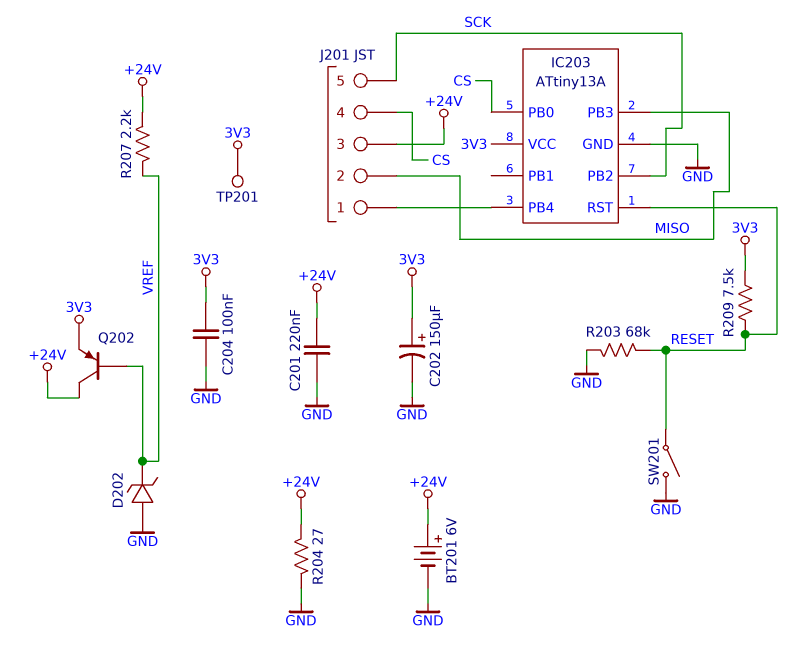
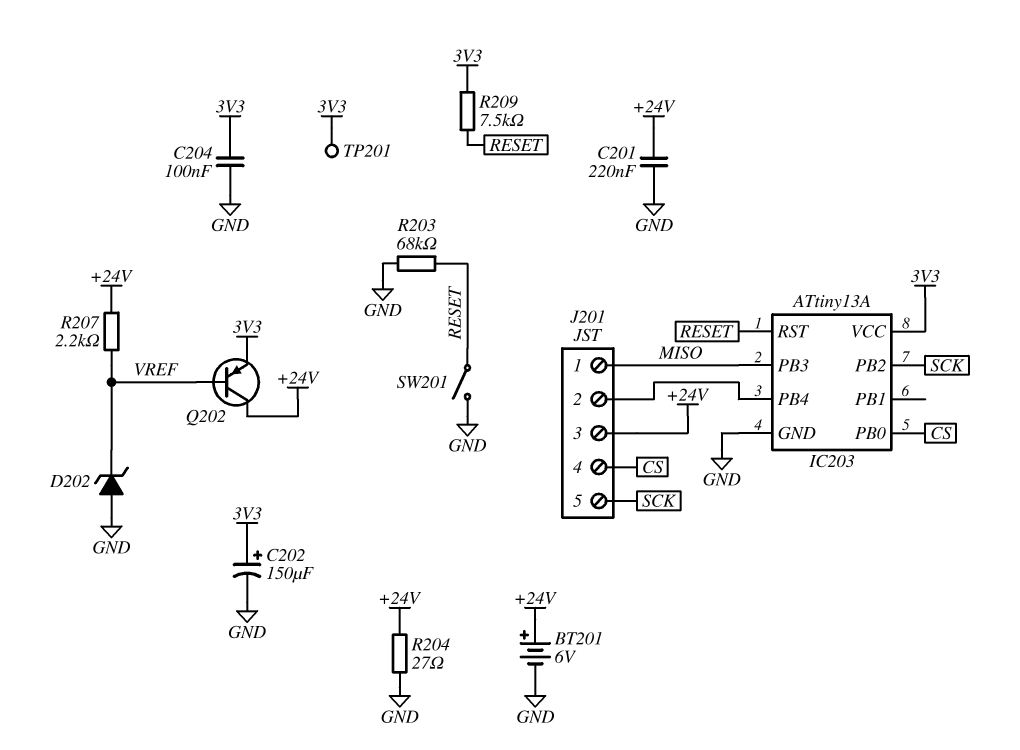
J201 pin 1: IC203/PB4 -> MISO
J201 pin 2: MISO -> IC203/PB4

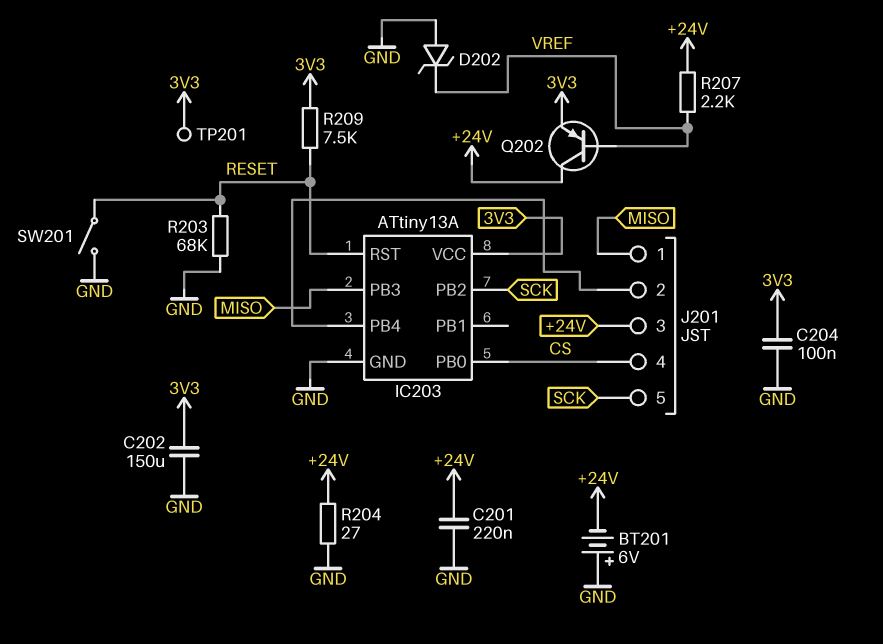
BT201: 6V (plus +24V, minus GND) -> 6V (plus GND, minus +24V)
C202: 150uF (plus 3V3, minus GND) -> 150uF (3V3, GND)

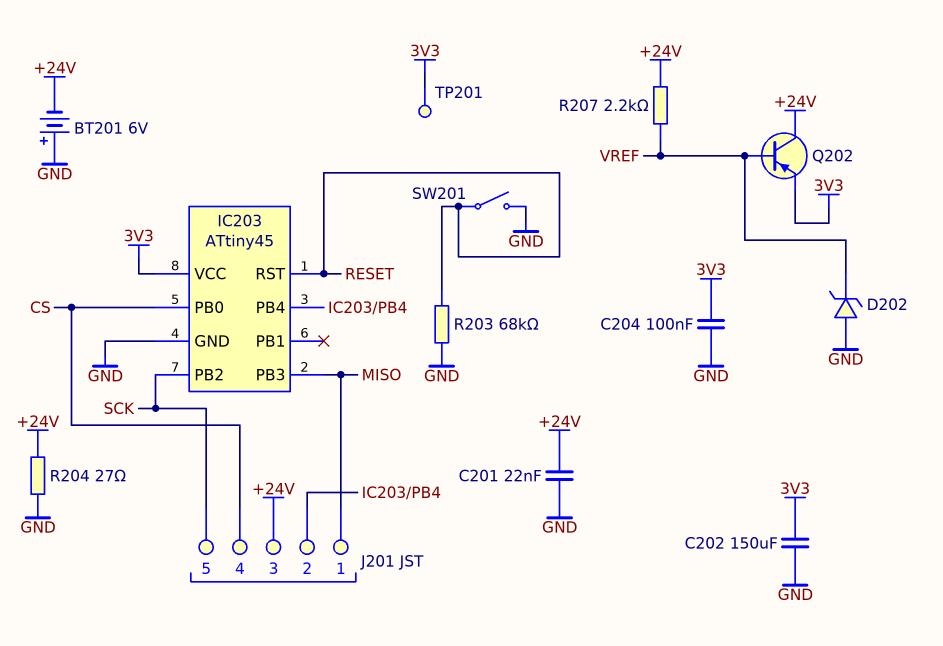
C201: 220nF (+24V, GND) -> 22nF (+24V, GND)
IC203: ATtiny13A -> ATtiny45
R209: 7.5k (3V3, RESET) -> none

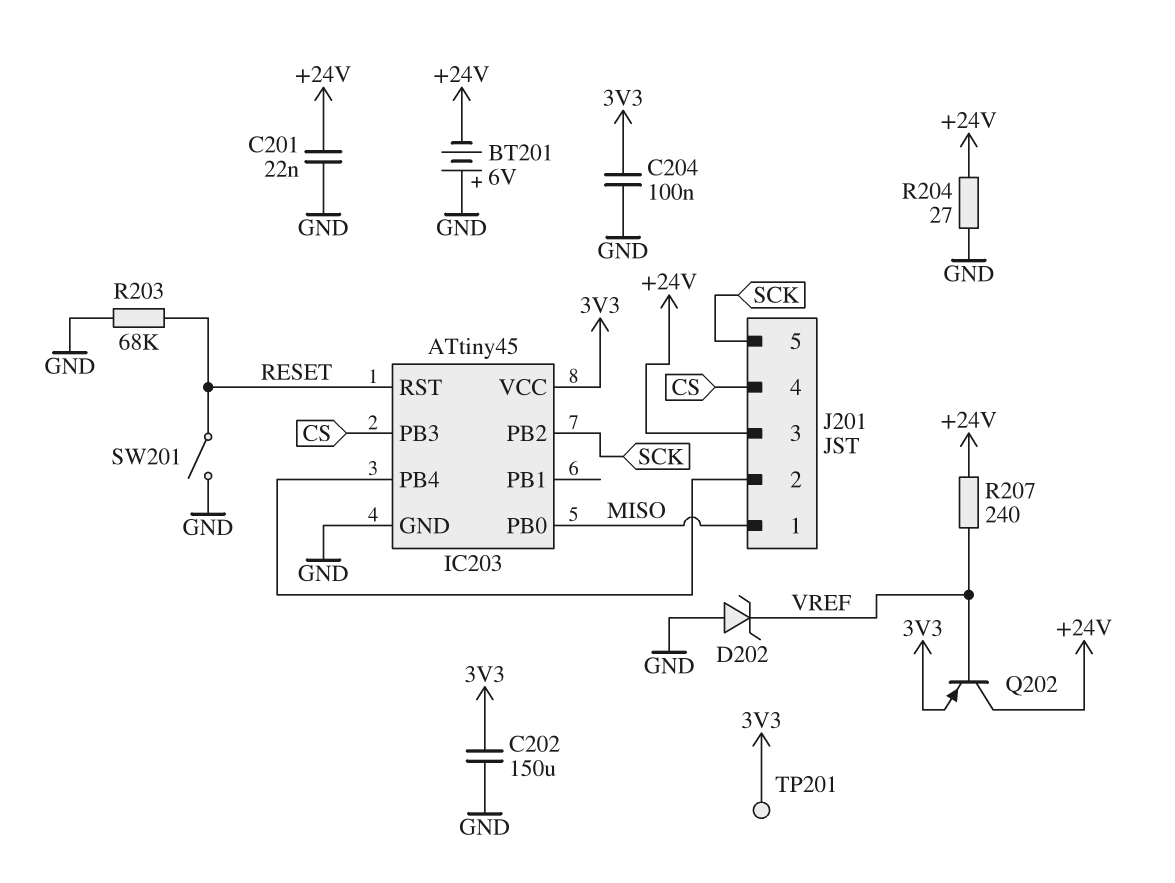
IC203 pin PB0: CS -> MISO
IC203 pin PB3: MISO -> CS
R207: 2.2k (+24V, VREF) -> 240 (+24V, VREF)

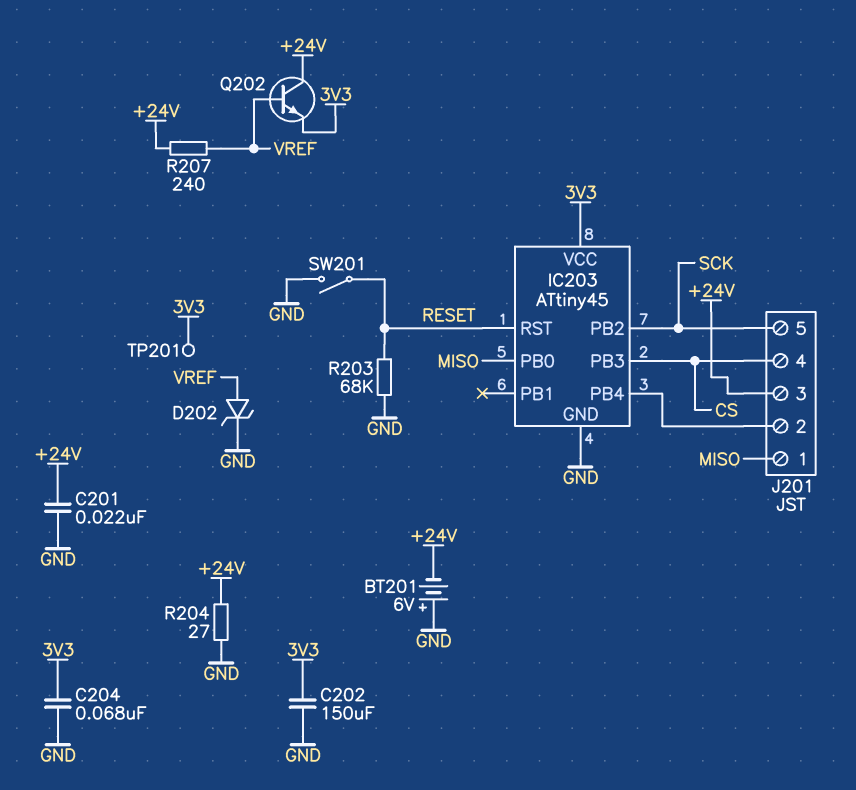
C204: 100nF (3V3, GND) -> 68nF (3V3, GND)
D202: zener (A GND, K VREF) -> zener (A VREF, K GND)
Q202: PNP (B VREF, C +24V, E 3V3) -> NPN (B VREF, C +24V, E 3V3)

